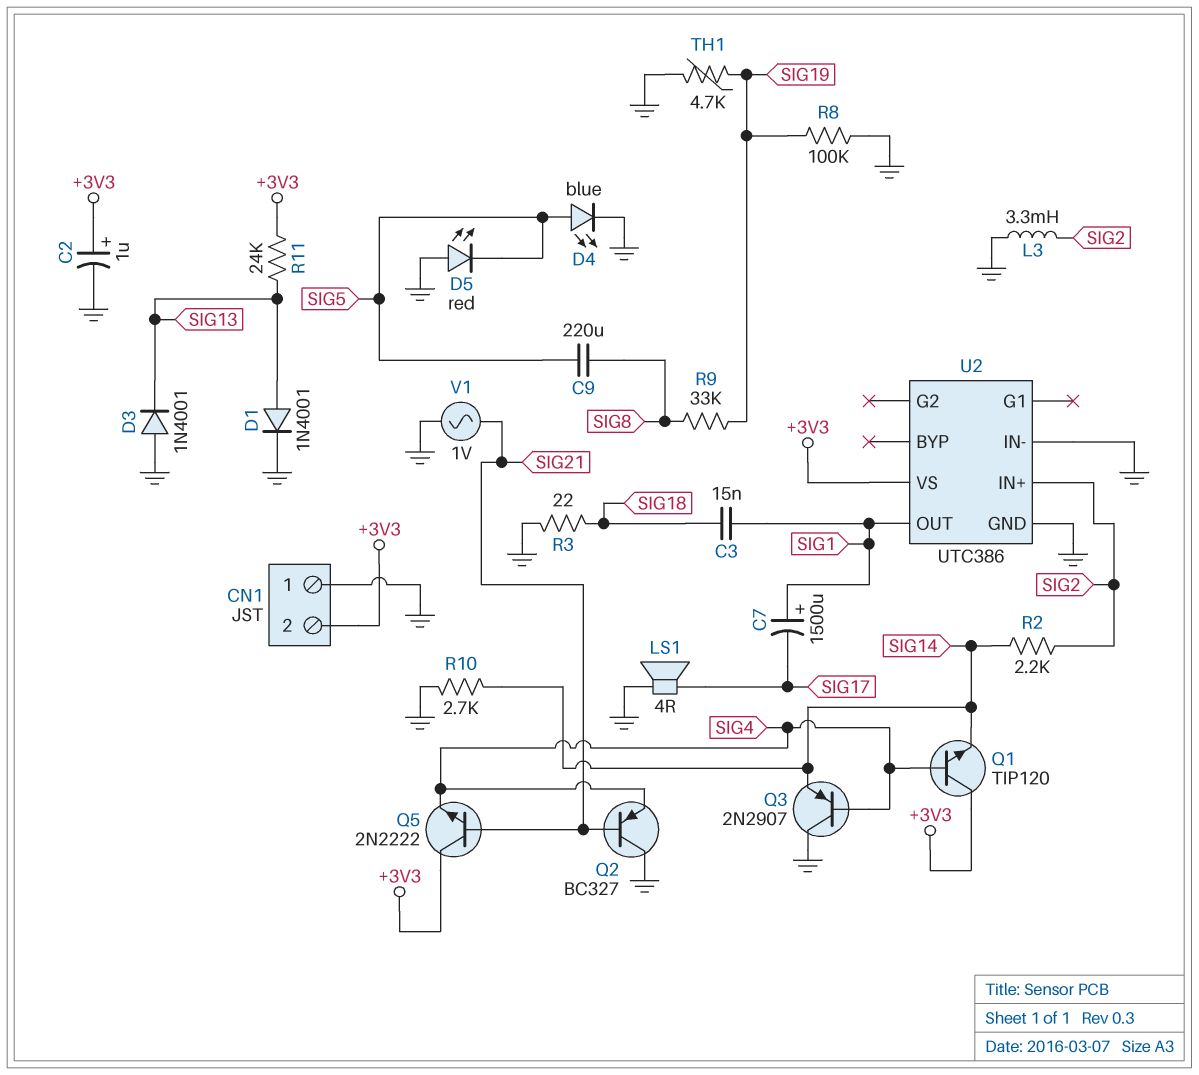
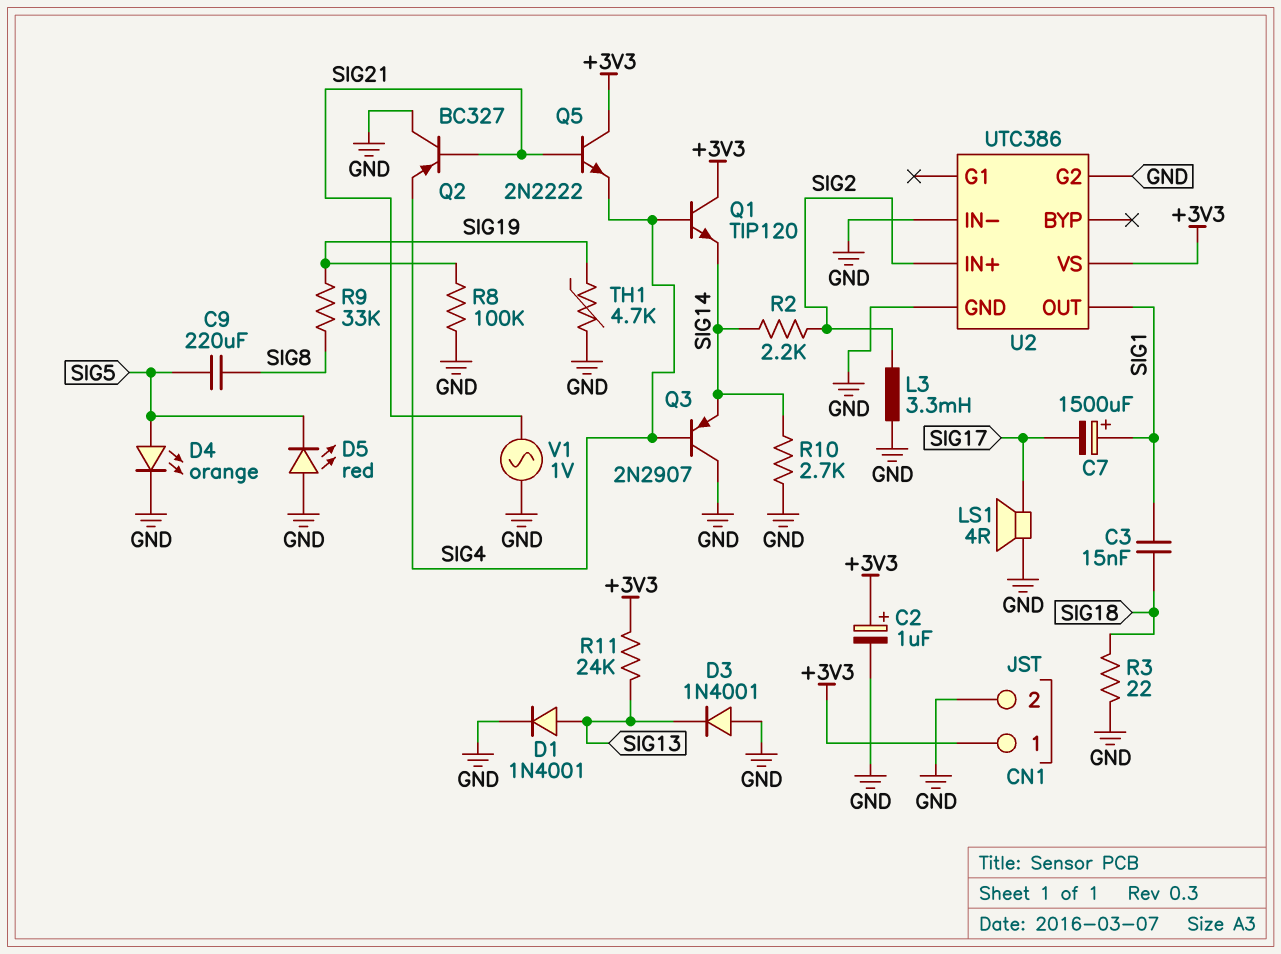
CN1 pin 1: GND -> +3V3
CN1 pin 2: +3V3 -> GND
D4: LED blue (A SIG5, K GND) -> LED orange (A SIG5, K GND)
U2 pin G2: none -> GND

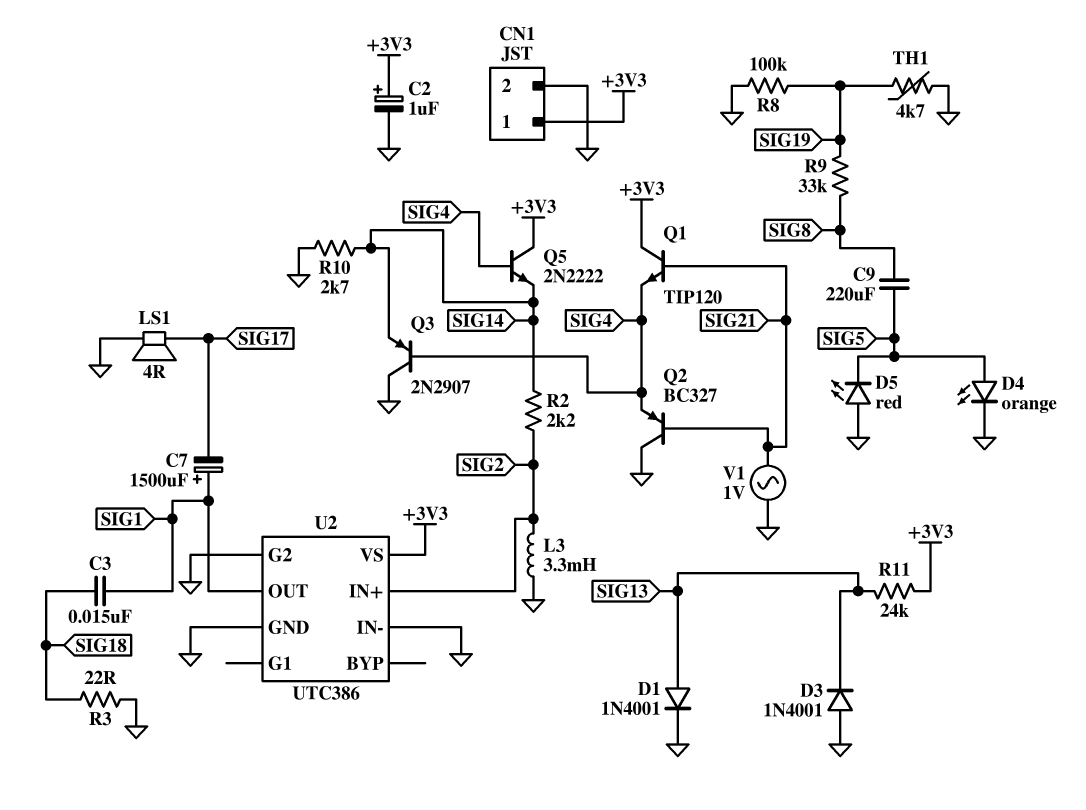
Q1: NPN TIP120 (B SIG4, C +3V3, E SIG14) -> NPN TIP120 (B SIG21, C +3V3, E SIG4)
Q5: NPN 2N2222 (B SIG21, C +3V3, E SIG4) -> NPN 2N2222 (B SIG4, C +3V3, E SIG14)

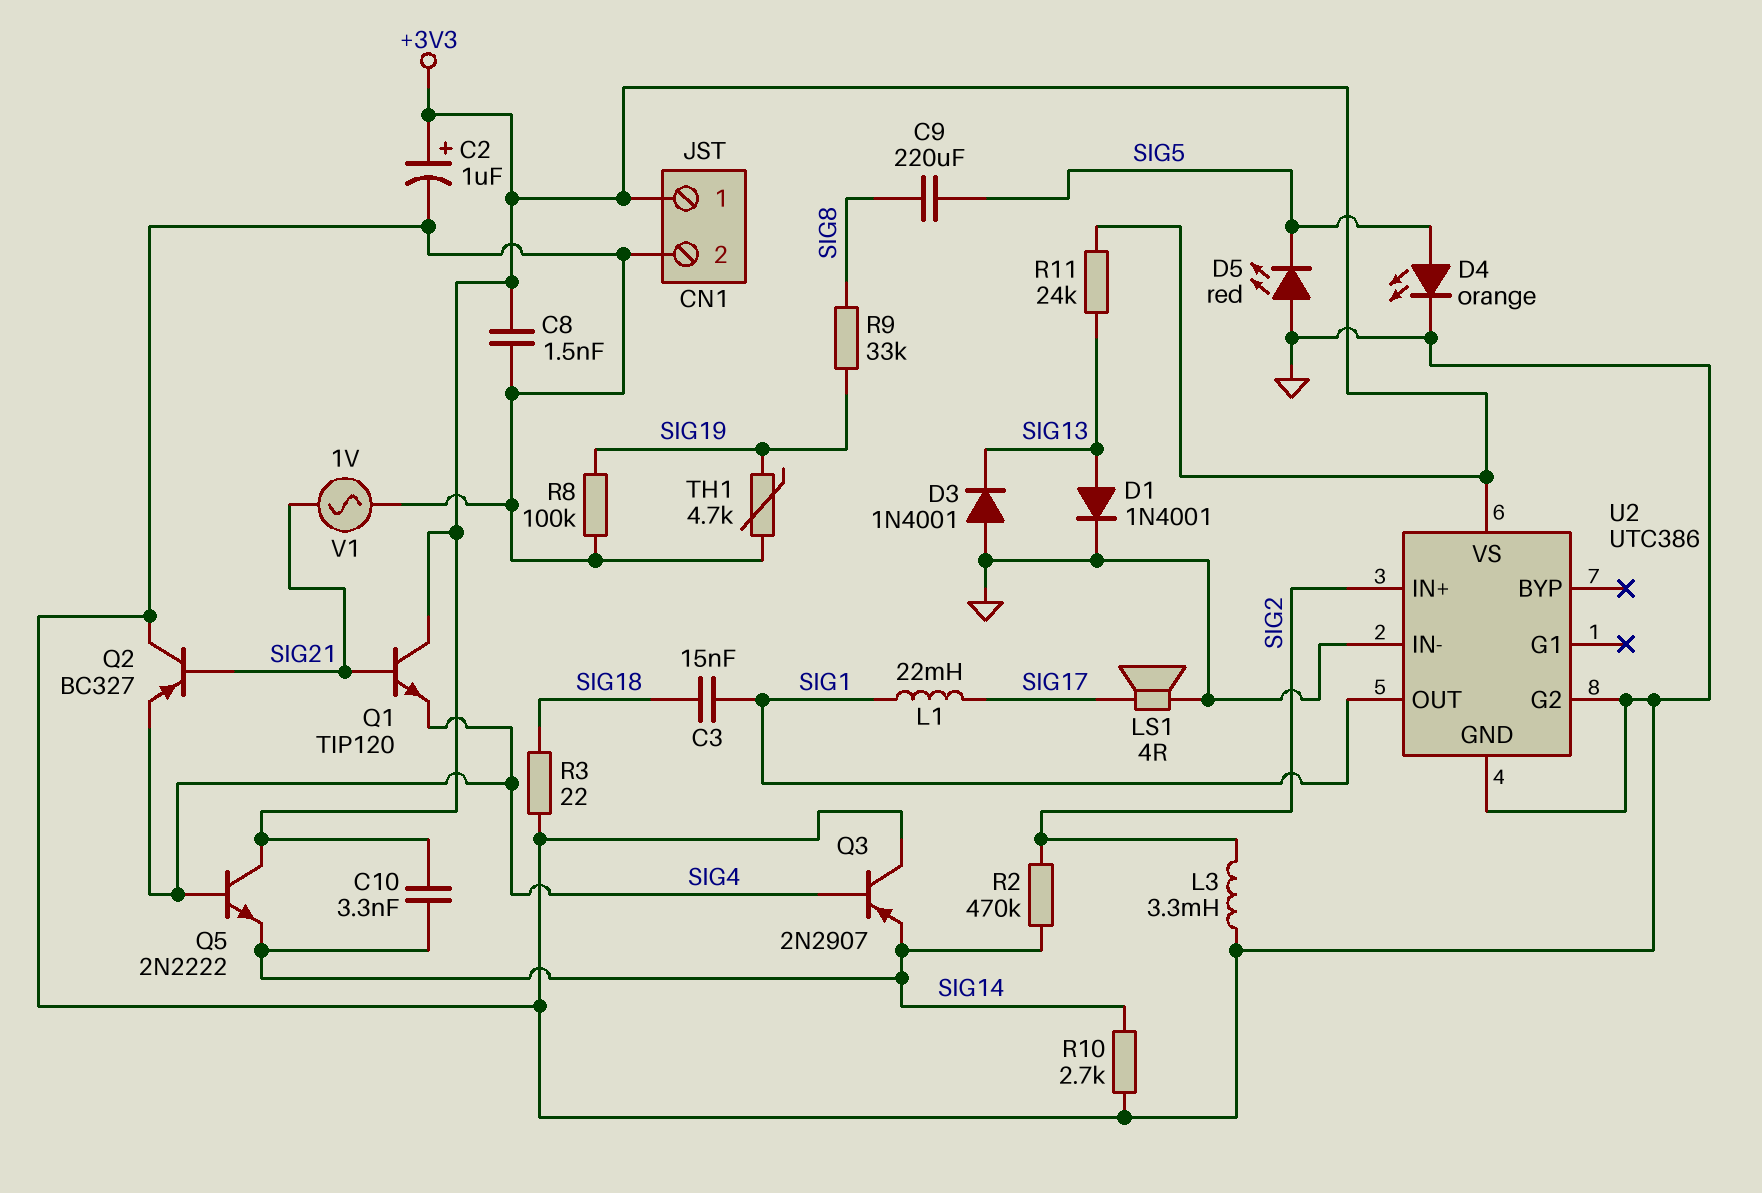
C7: 1500uF (plus SIG1, minus SIG17) -> none
C8: none -> 1.5nF (+3V3, GND)
C10: none -> 3.3nF (+3V3, SIG14)
L1: none -> 22mH (SIG1, SIG17)
R2: 2.2k (SIG2, SIG14) -> 470k (SIG2, SIG14)

